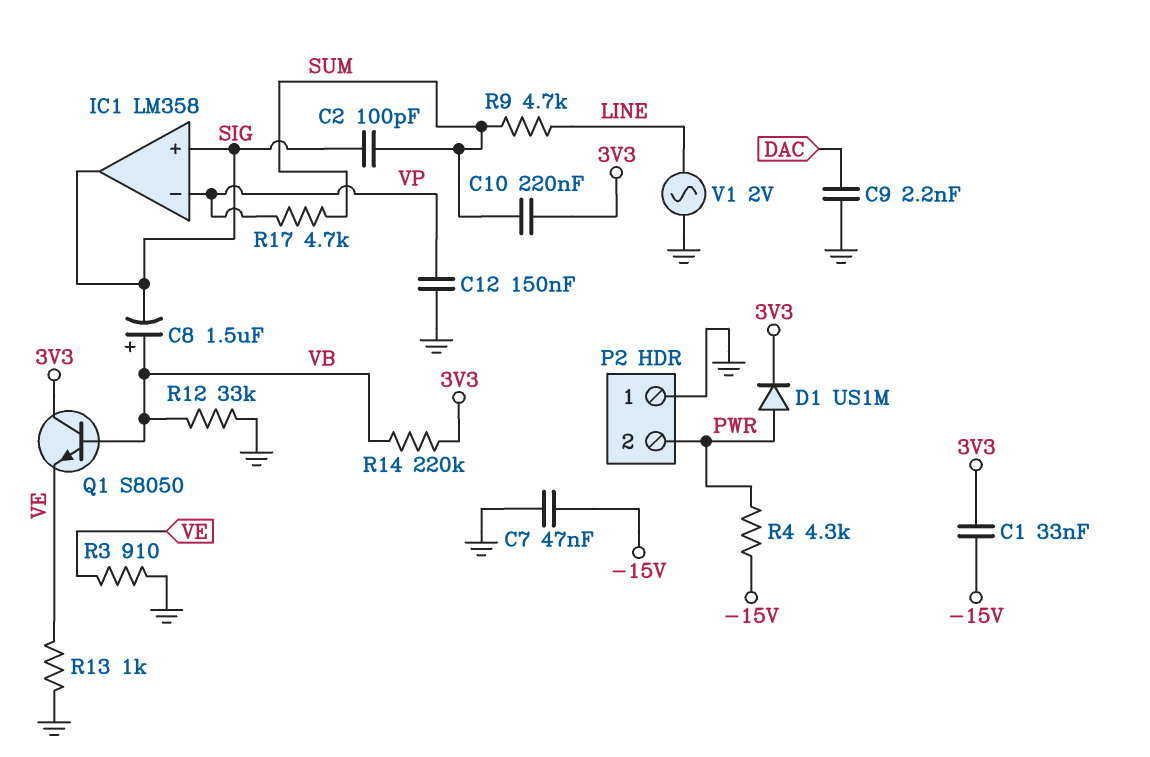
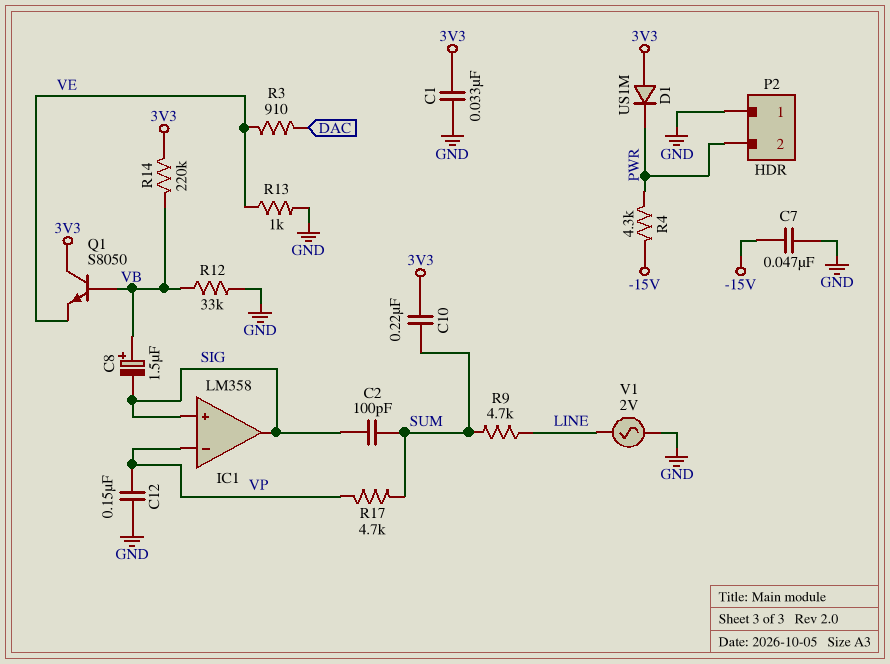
C1: 33nF (-15V, 3V3) -> 33nF (3V3, GND)
C9: 2.2nF (DAC, GND) -> none
D1: diode US1M (A PWR, K 3V3) -> diode US1M (A 3V3, K PWR)
R3: 910 (GND, VE) -> 910 (DAC, VE)

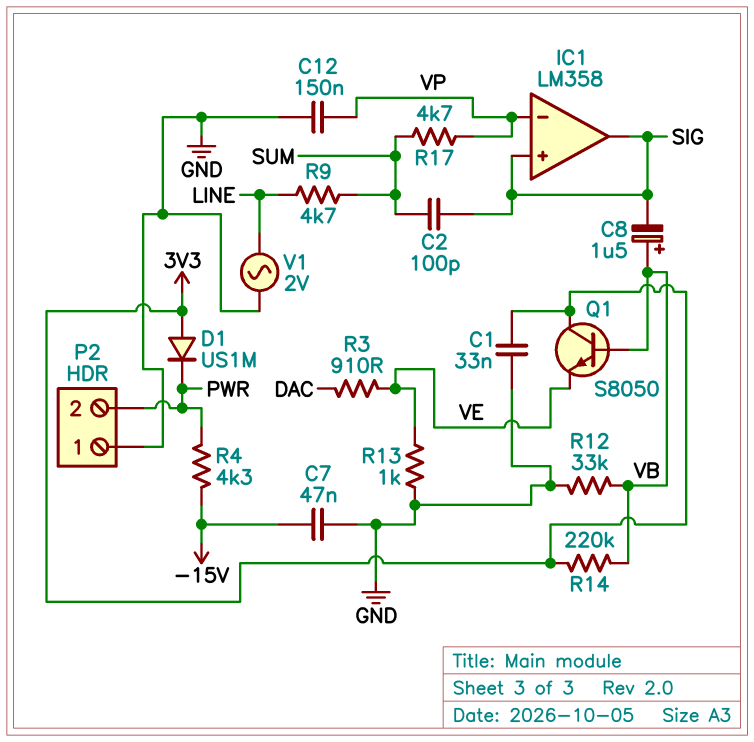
C10: 220nF (3V3, SUM) -> none

